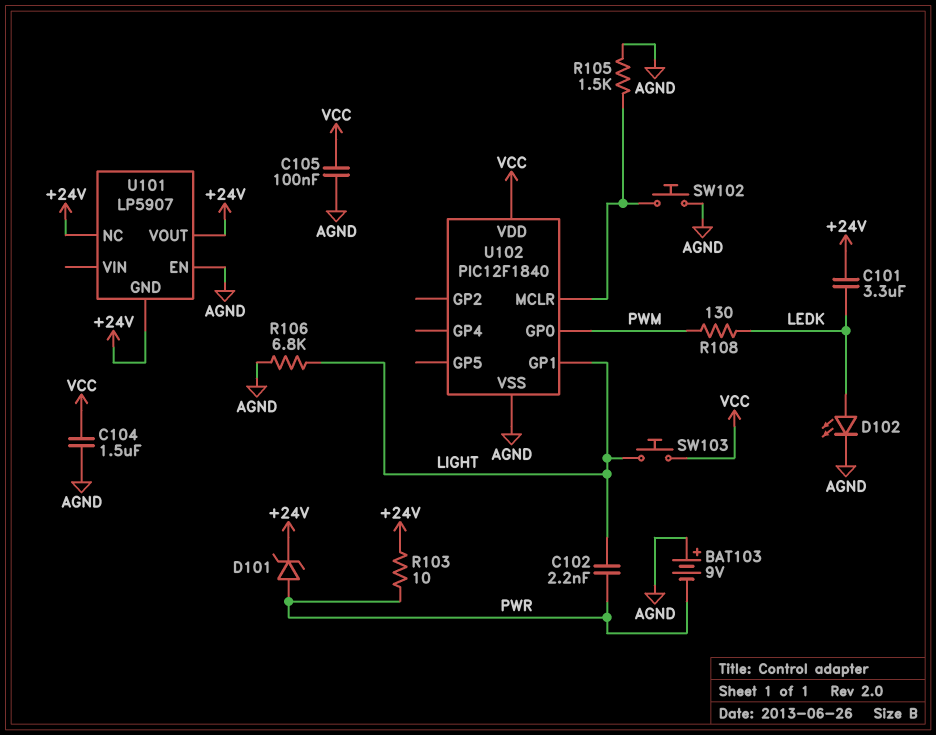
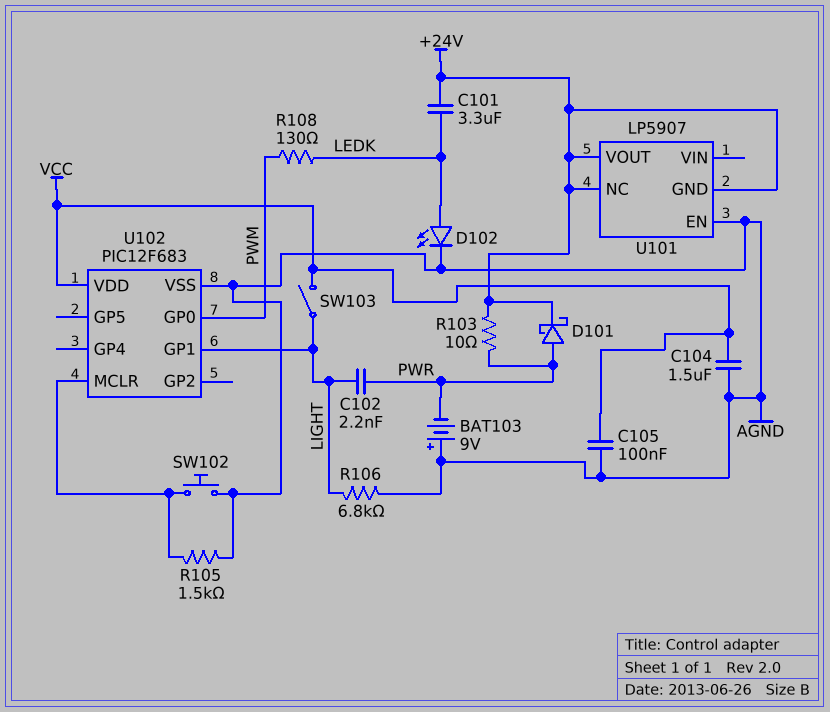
D101: zener (A PWR, K +24V) -> schottky (A PWR, K +24V)
SW103: button (LIGHT, VCC) -> switch (LIGHT, VCC)
U102: PIC12F1840 -> PIC12F683

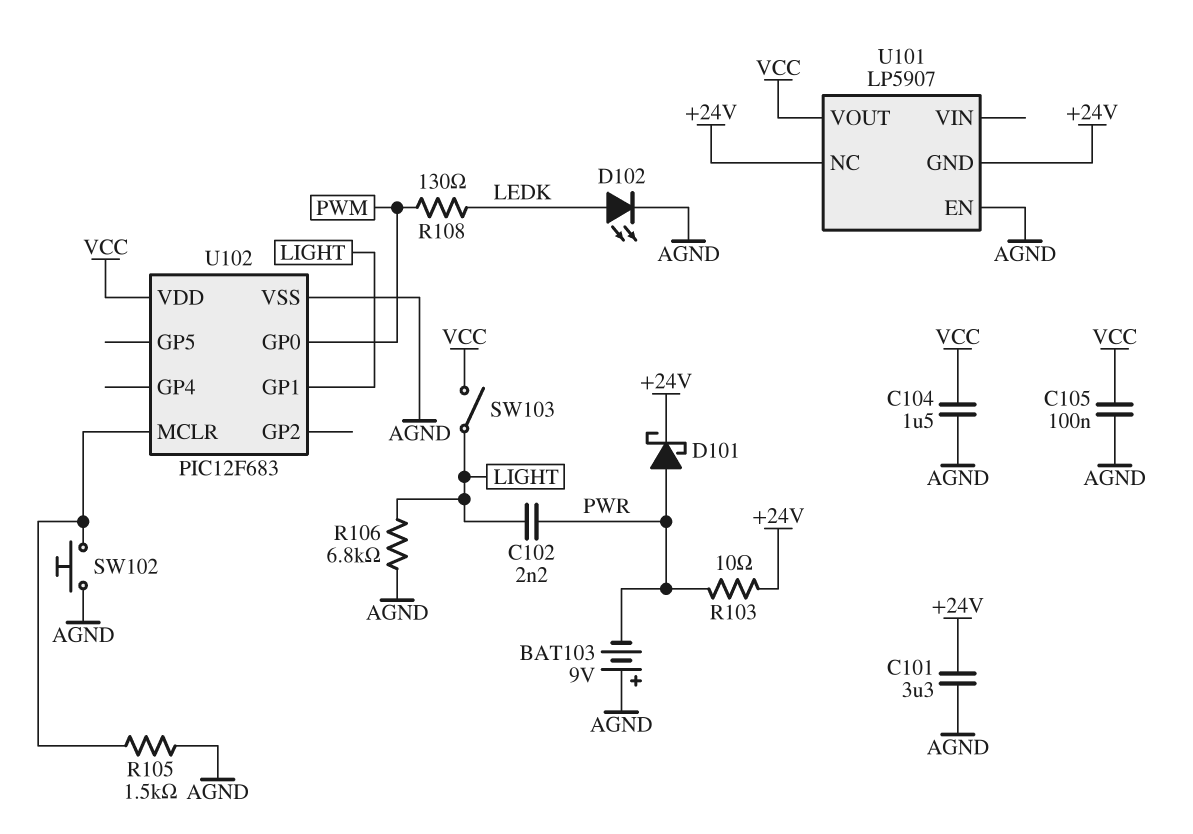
C101: 3.3uF (+24V, LEDK) -> 3.3uF (+24V, AGND)
U101 pin VOUT: +24V -> VCC

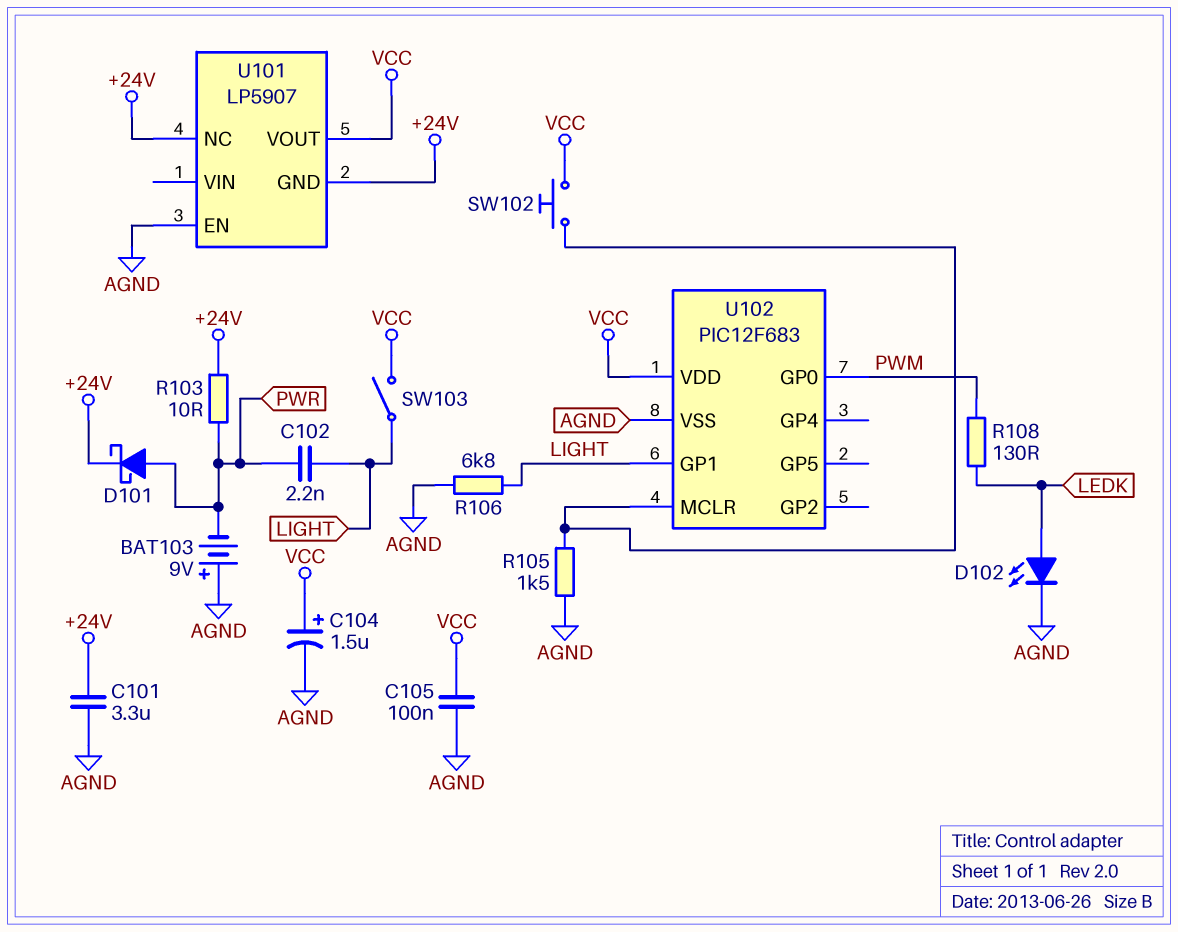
C104: 1.5uF (AGND, VCC) -> 1.5uF (plus VCC, minus AGND)
SW102: button (AGND, U102/MCLR) -> button (U102/MCLR, VCC)

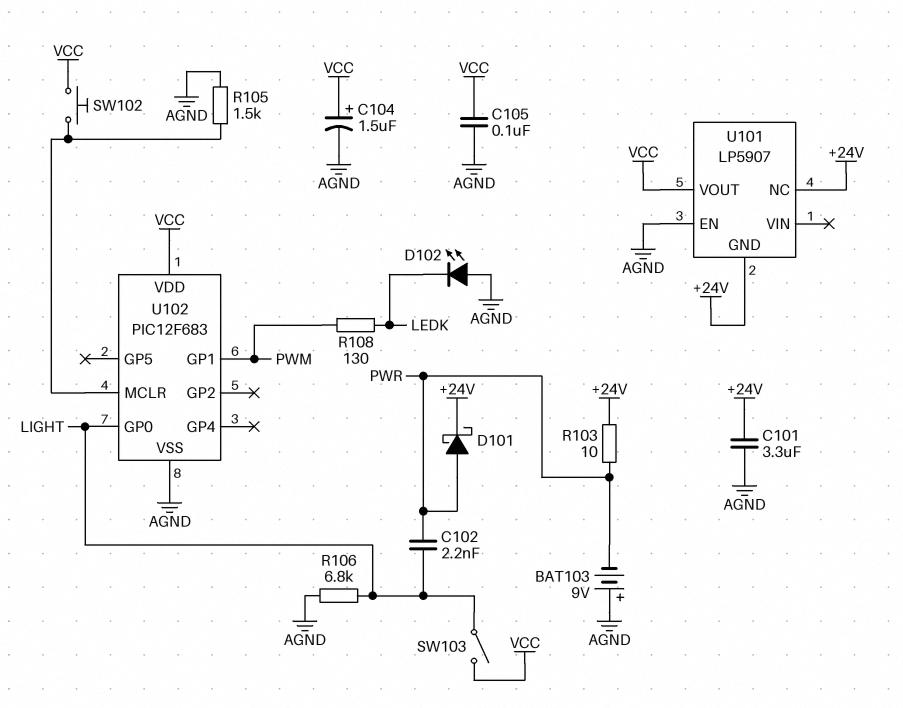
D102: LED (A LEDK, K AGND) -> LED (A AGND, K LEDK)
U102 pin GP0: PWM -> LIGHT
U102 pin GP1: LIGHT -> PWM

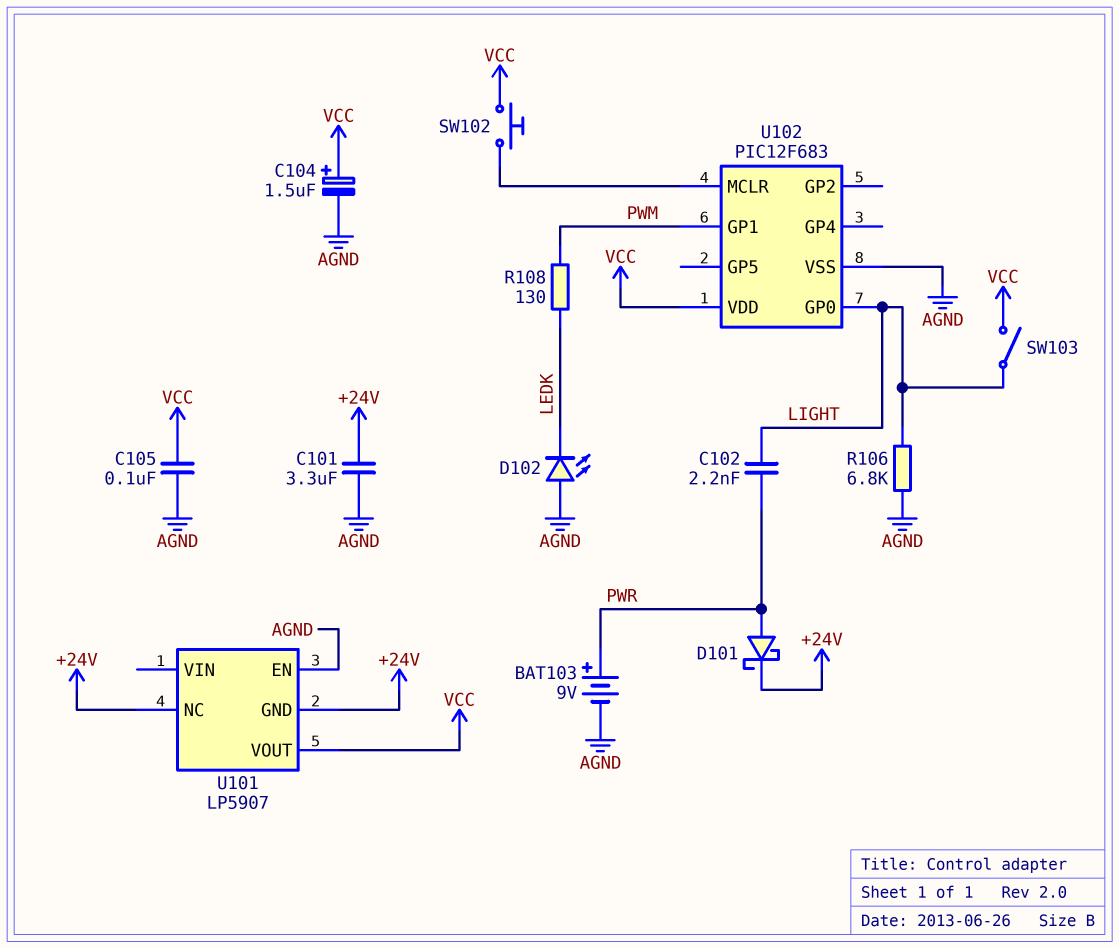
BAT103: 9V (plus AGND, minus PWR) -> 9V (plus PWR, minus AGND)
R103: 10 (+24V, PWR) -> none
R105: 1.5k (AGND, U102/MCLR) -> none

